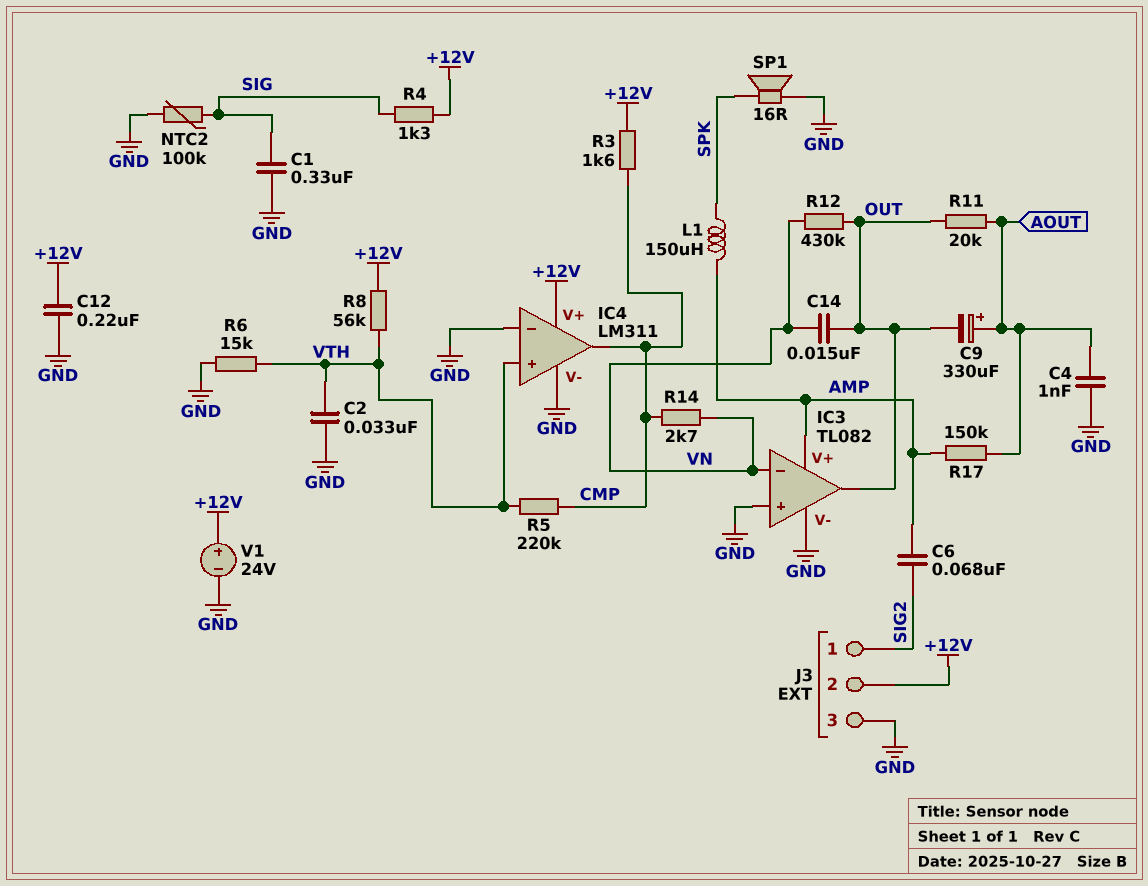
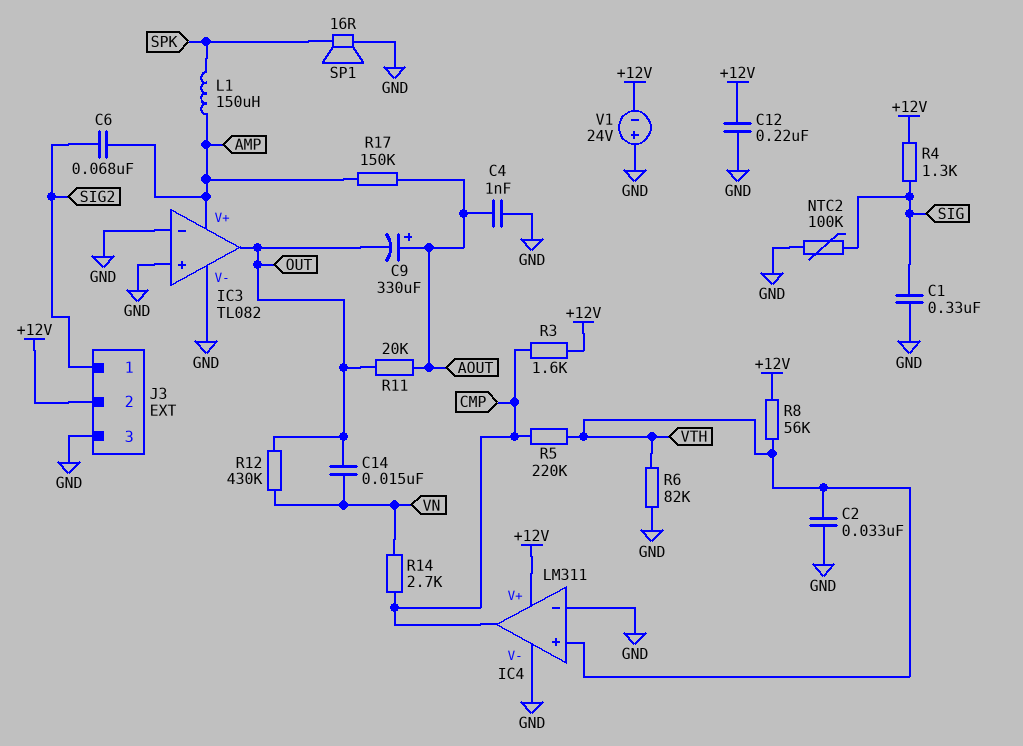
IC3 pin in-: VN -> GND
R6: 15k (GND, VTH) -> 82k (GND, VTH)
V1: 24V (plus +12V, minus GND) -> 24V (plus GND, minus +12V)

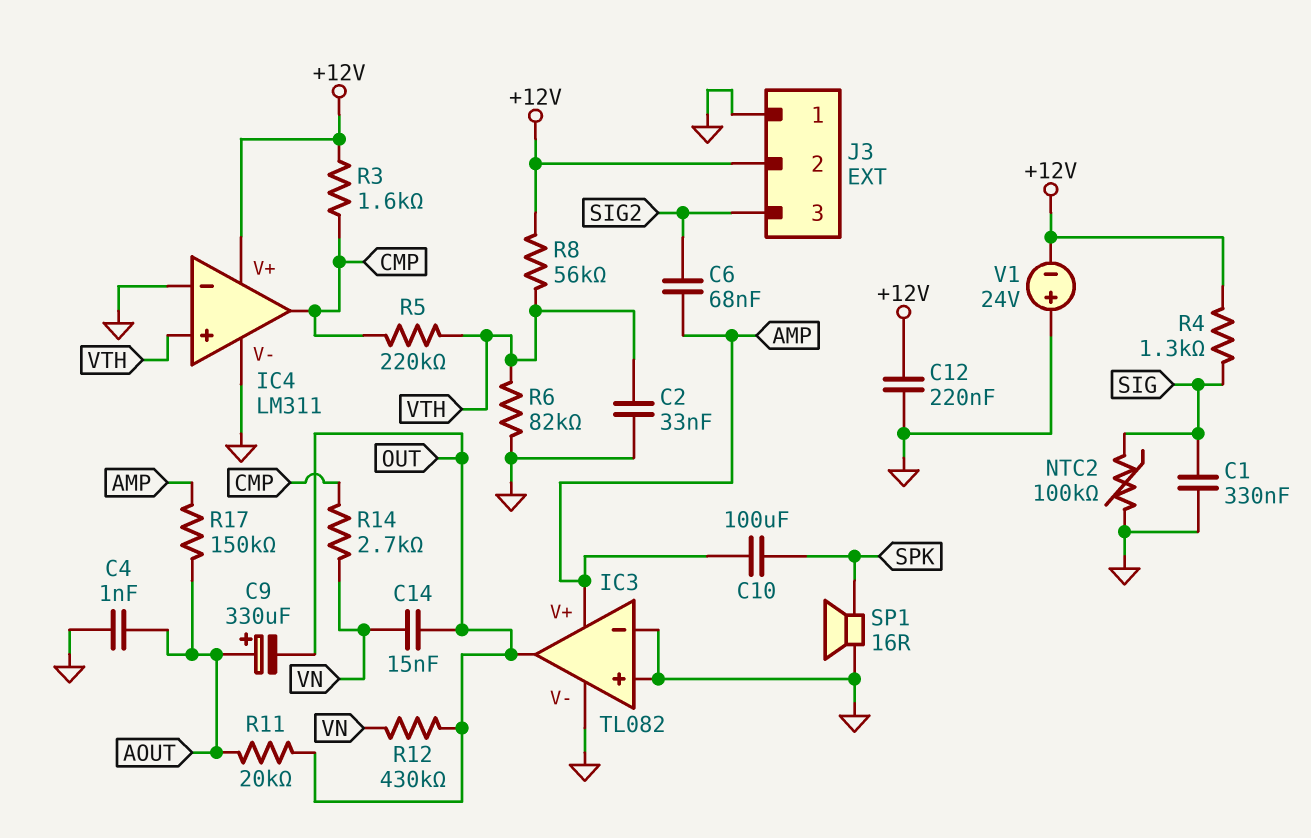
C10: none -> 100uF (AMP, SPK)
J3 pin 1: SIG2 -> GND
J3 pin 3: GND -> SIG2
L1: 150uH (AMP, SPK) -> none

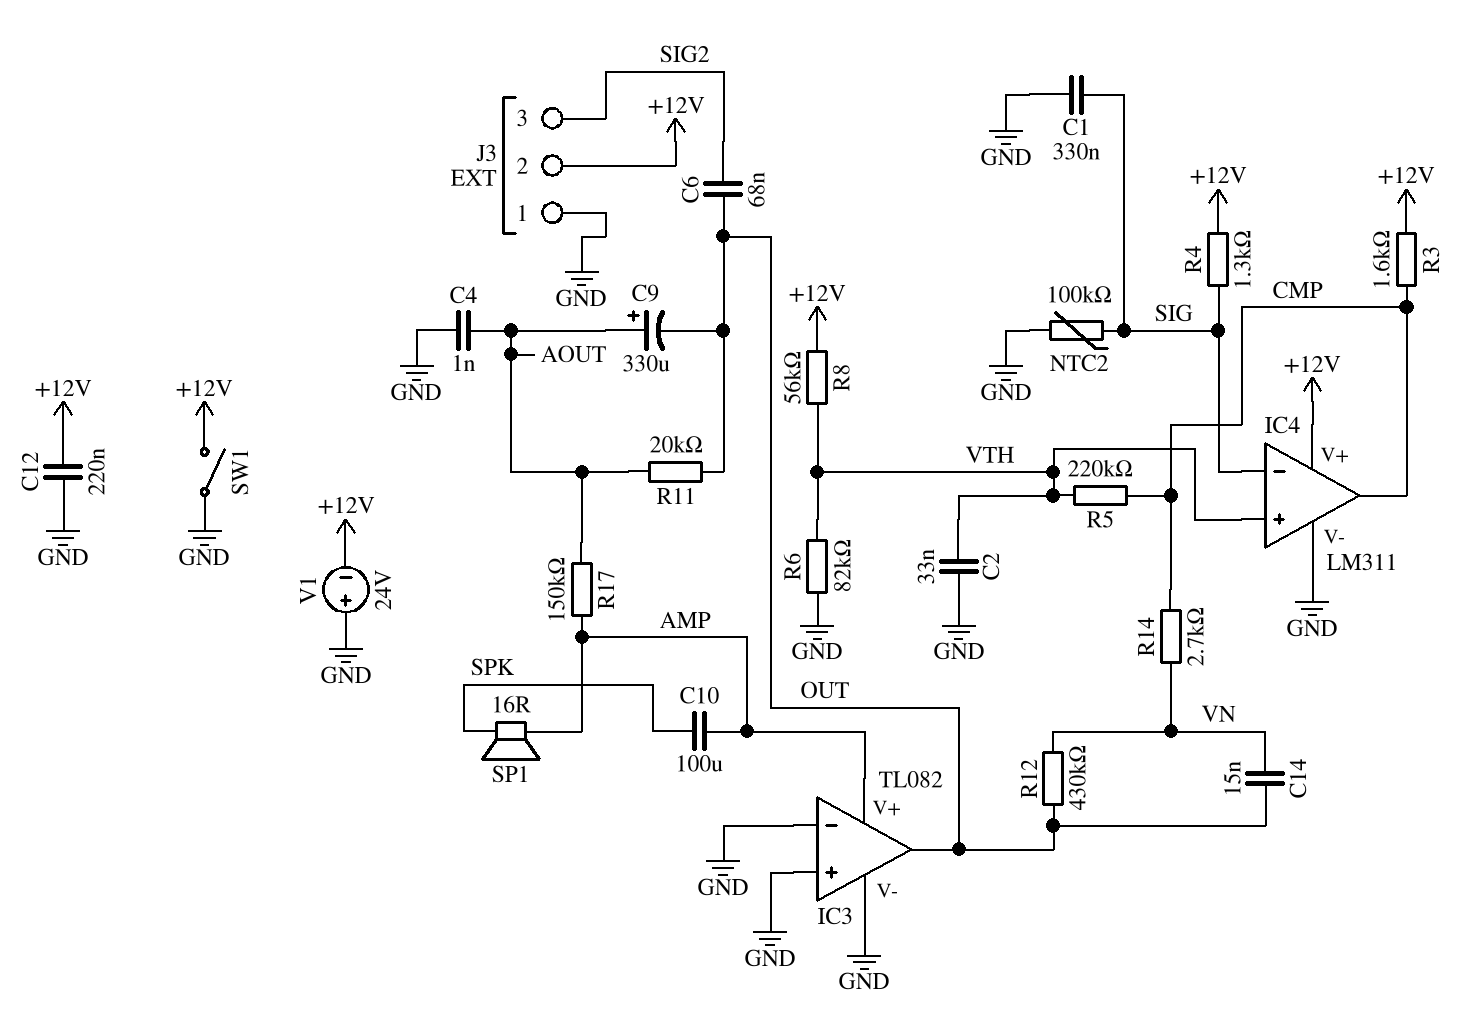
C6: 68nF (AMP, SIG2) -> 68nF (OUT, SIG2)
IC4 pin in-: GND -> SIG
SP1: speaker 16R (GND, SPK) -> speaker 16R (AMP, SPK)
SW1: none -> switch (+12V, GND)

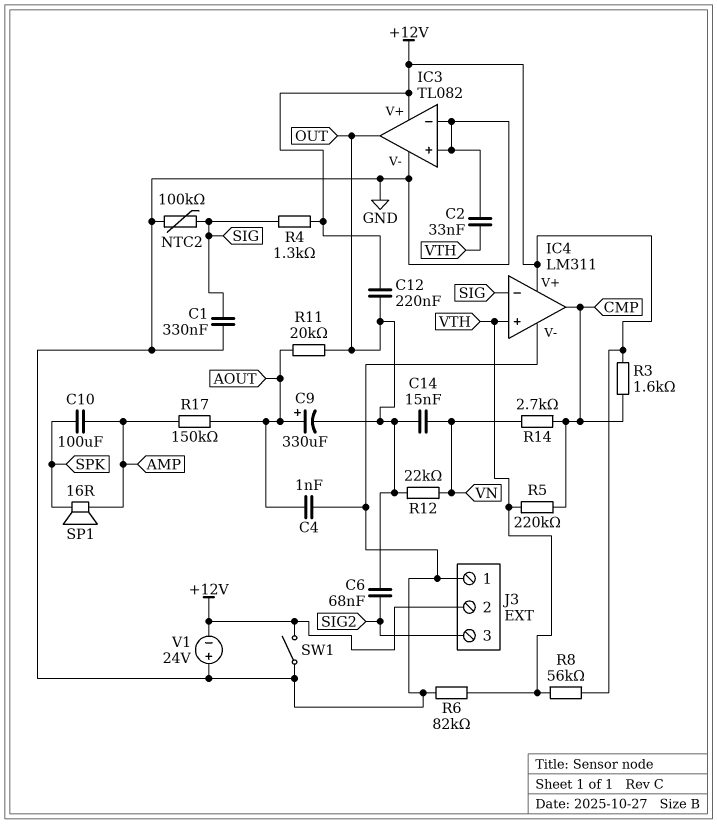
C12: 220nF (+12V, GND) -> 220nF (+12V, OUT)
IC3 pin V+: AMP -> +12V
R12: 430k (OUT, VN) -> 22k (OUT, VN)

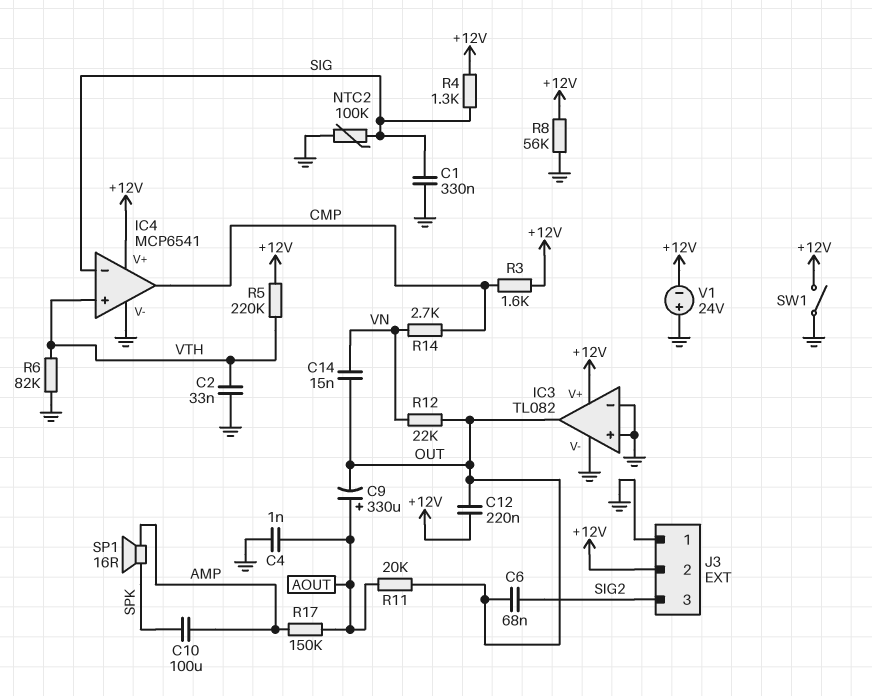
IC4: LM311 -> MCP6541
R5: 220k (CMP, VTH) -> 220k (+12V, VTH)
R8: 56k (+12V, VTH) -> 56k (+12V, GND)

